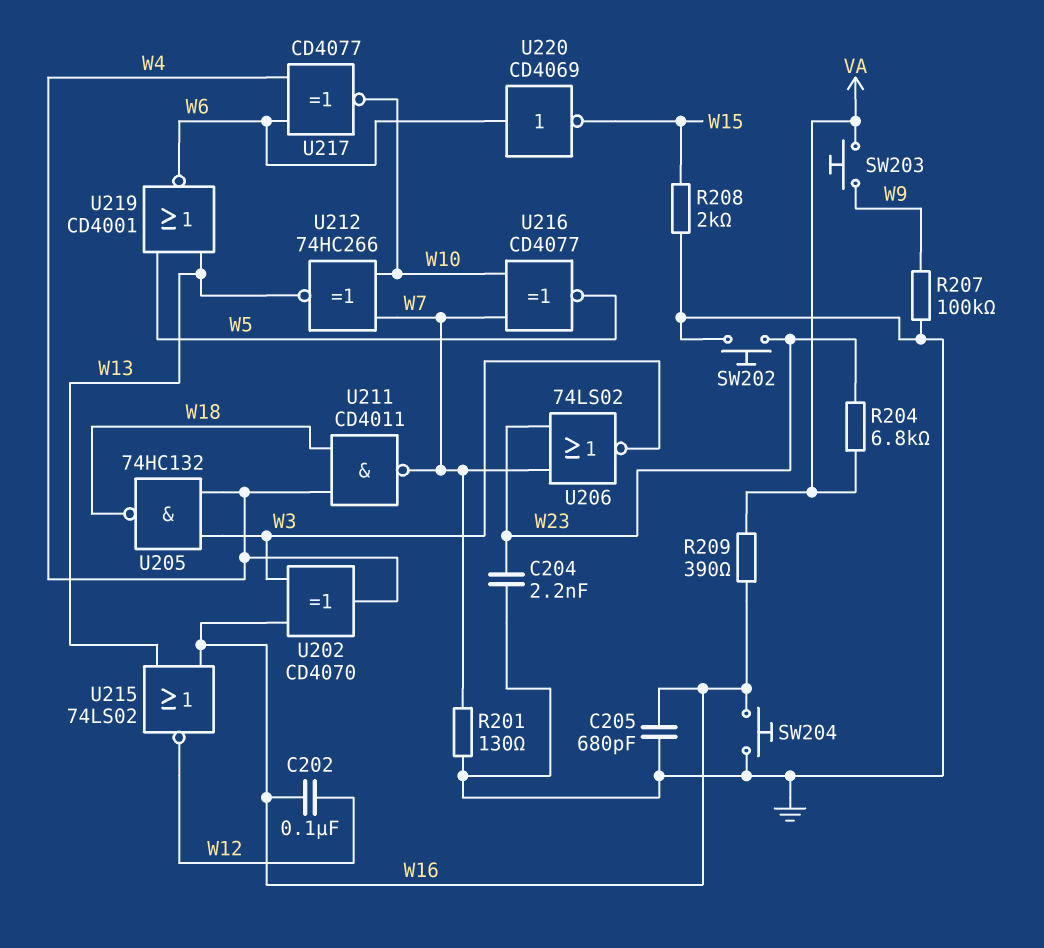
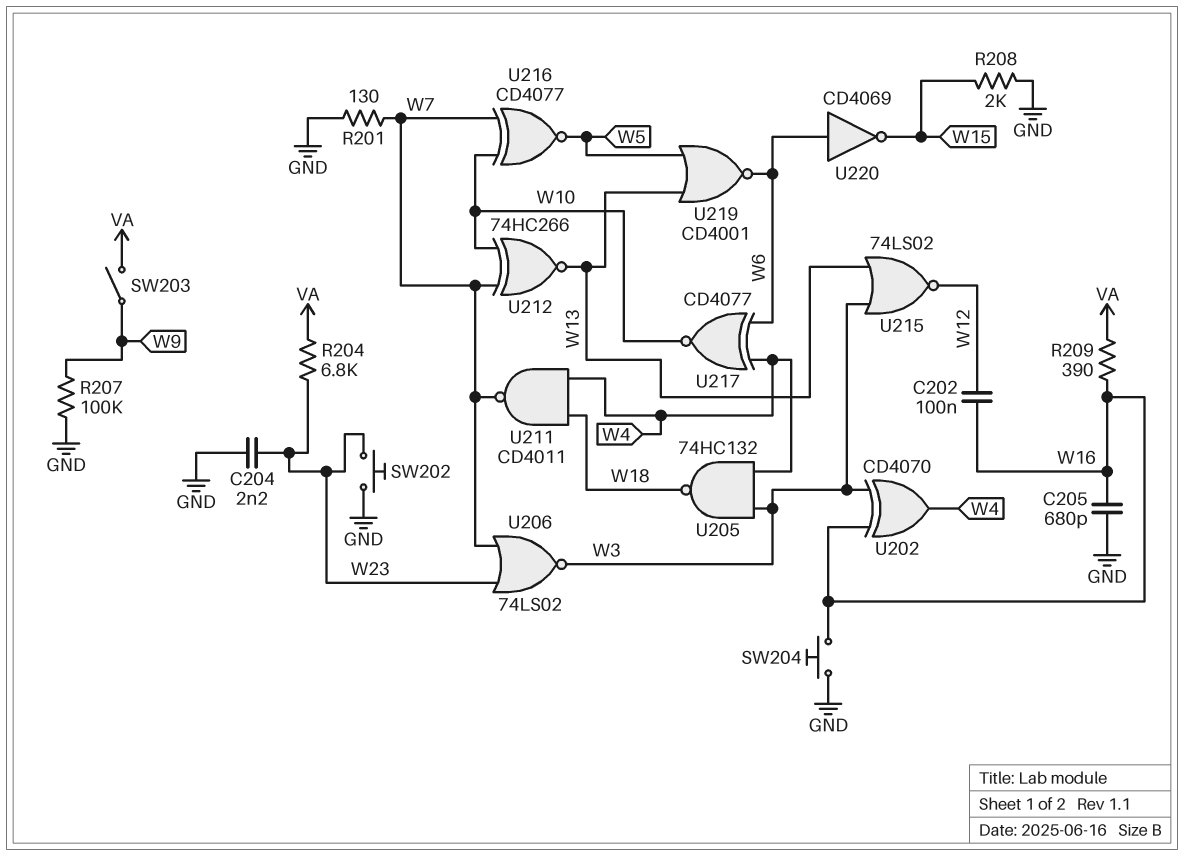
SW203: button (VA, W9) -> switch (VA, W9)
U215: NOR 74LS02 (in W13, in W16, out W12) -> NOR 74LS02 (in W3, in W13, out W12)

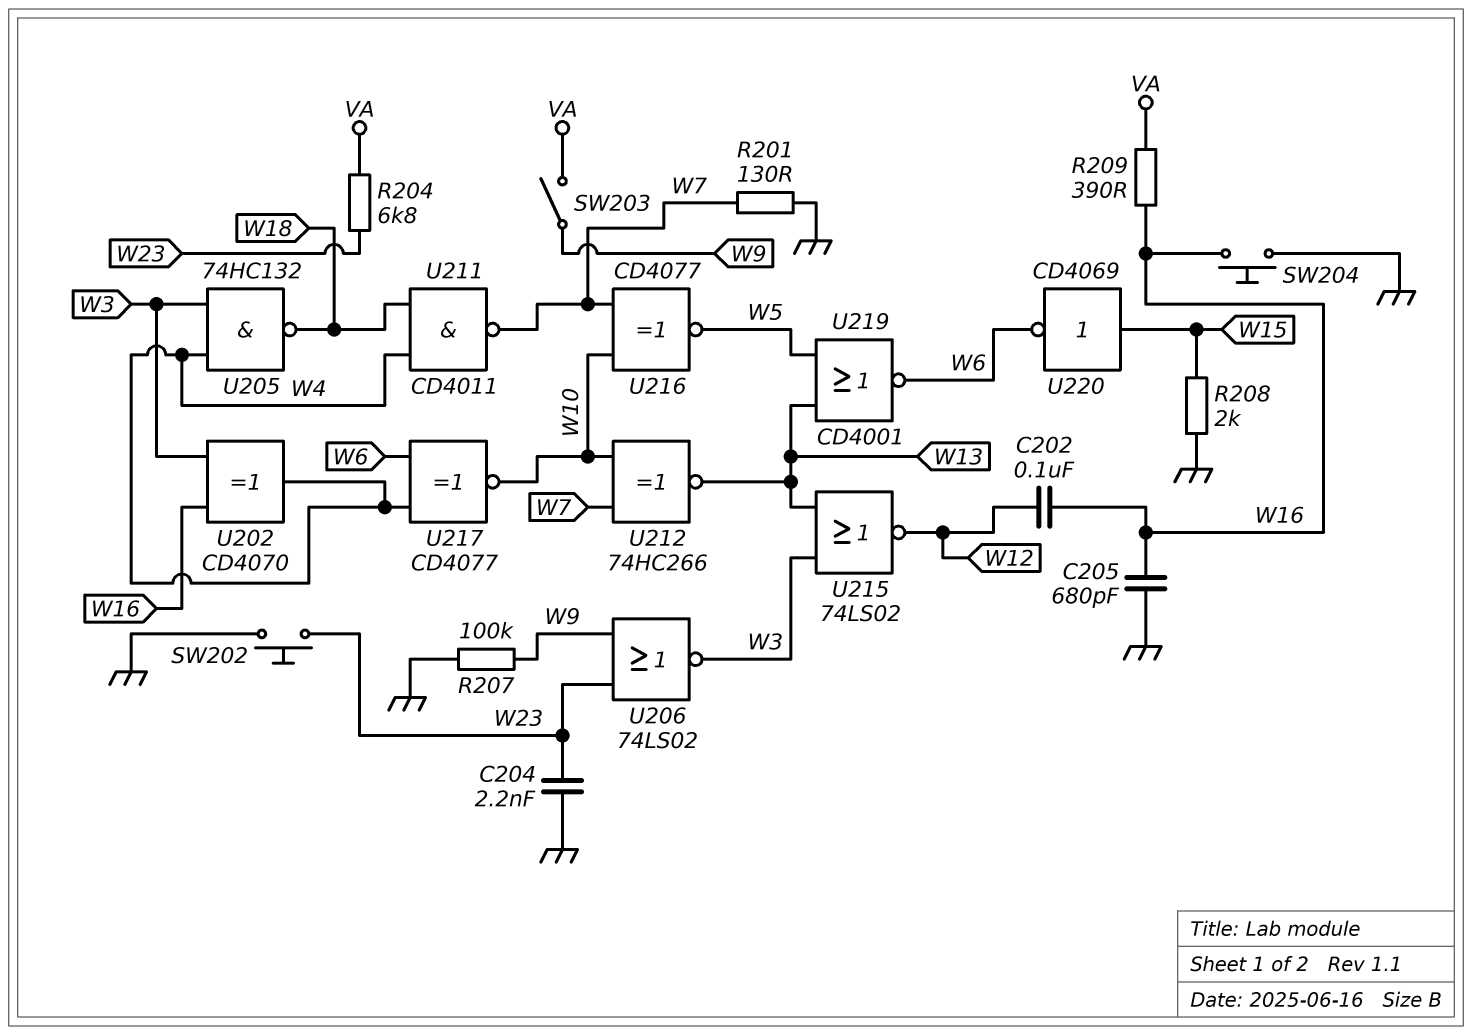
U206: NOR 74LS02 (in W7, in W23, out W3) -> NOR 74LS02 (in W9, in W23, out W3)
U220: NOT CD4069 (in W6, out W15) -> NOT CD4069 (in W15, out W6)

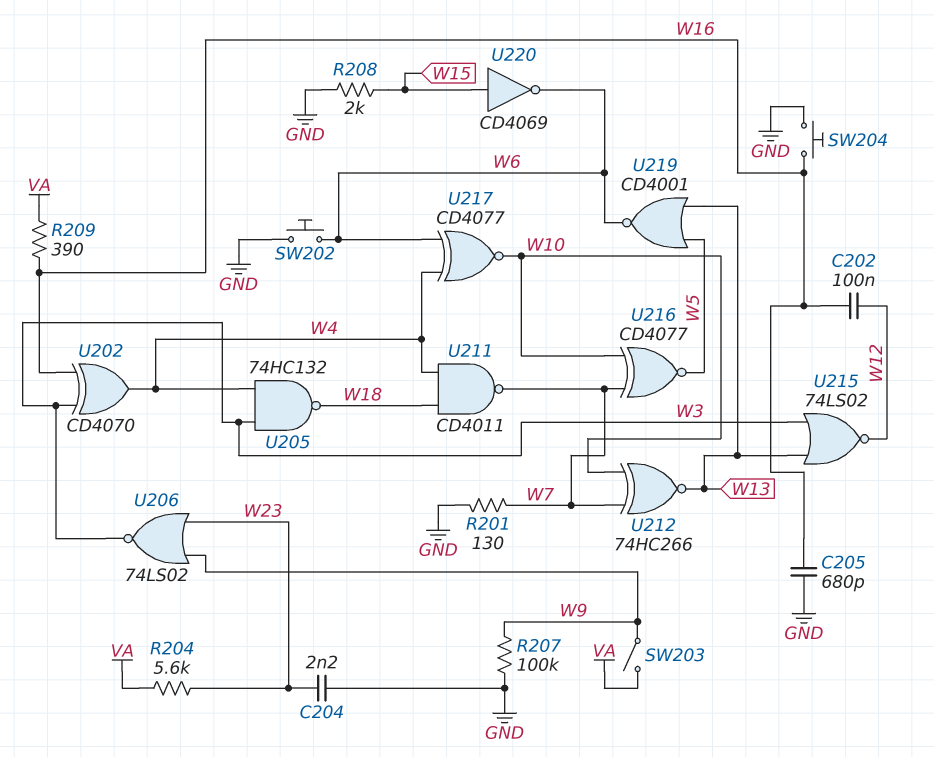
R204: 6.8k (VA, W23) -> 5.6k (VA, W23)
SW202: button (GND, W23) -> button (GND, W6)

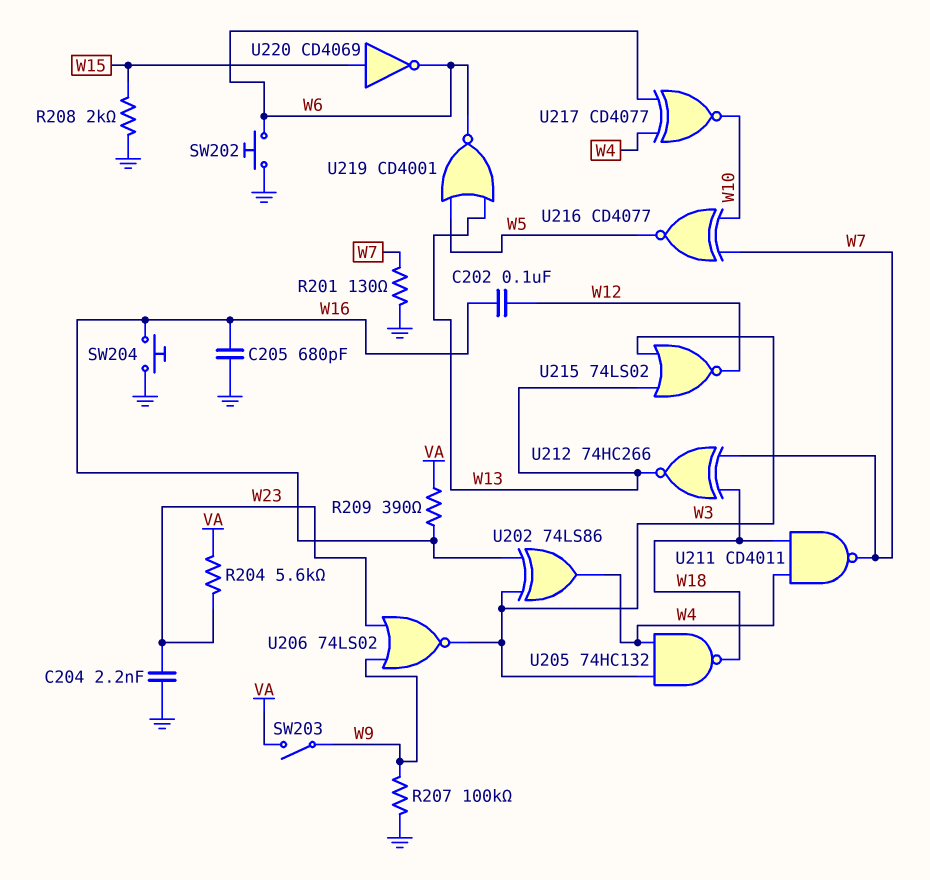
U202: XOR CD4070 (in W3, in W16, out W4) -> XOR 74LS86 (in W3, in W16, out W4)
U212: XNOR 74HC266 (in W7, in W10, out W13) -> XNOR 74HC266 (in W7, in W18, out W13)

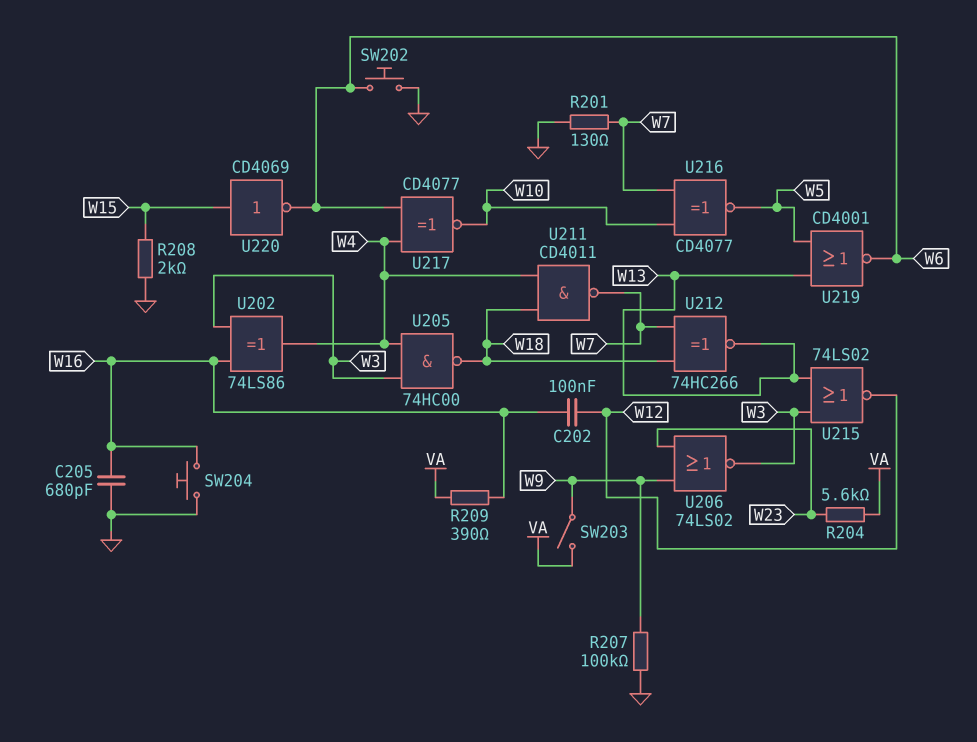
C204: 2.2nF (GND, W23) -> none
U205: NAND 74HC132 (in W3, in W4, out W18) -> NAND 74HC00 (in W3, in W4, out W18)

